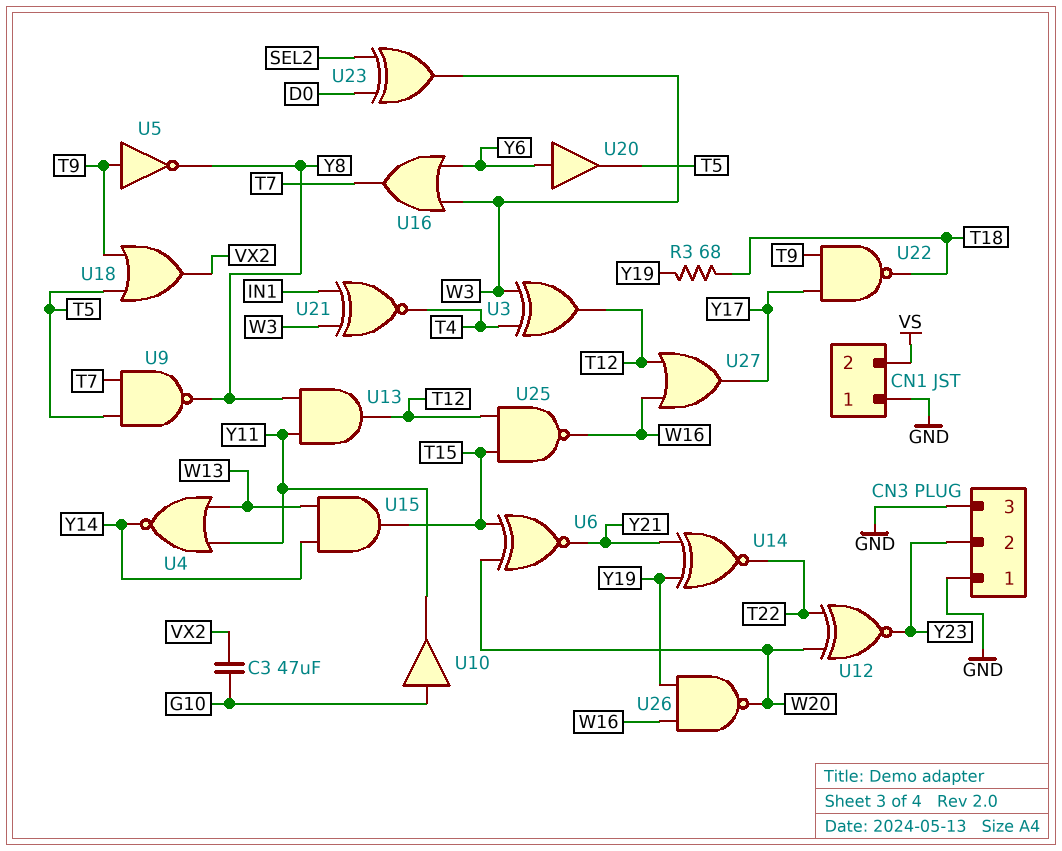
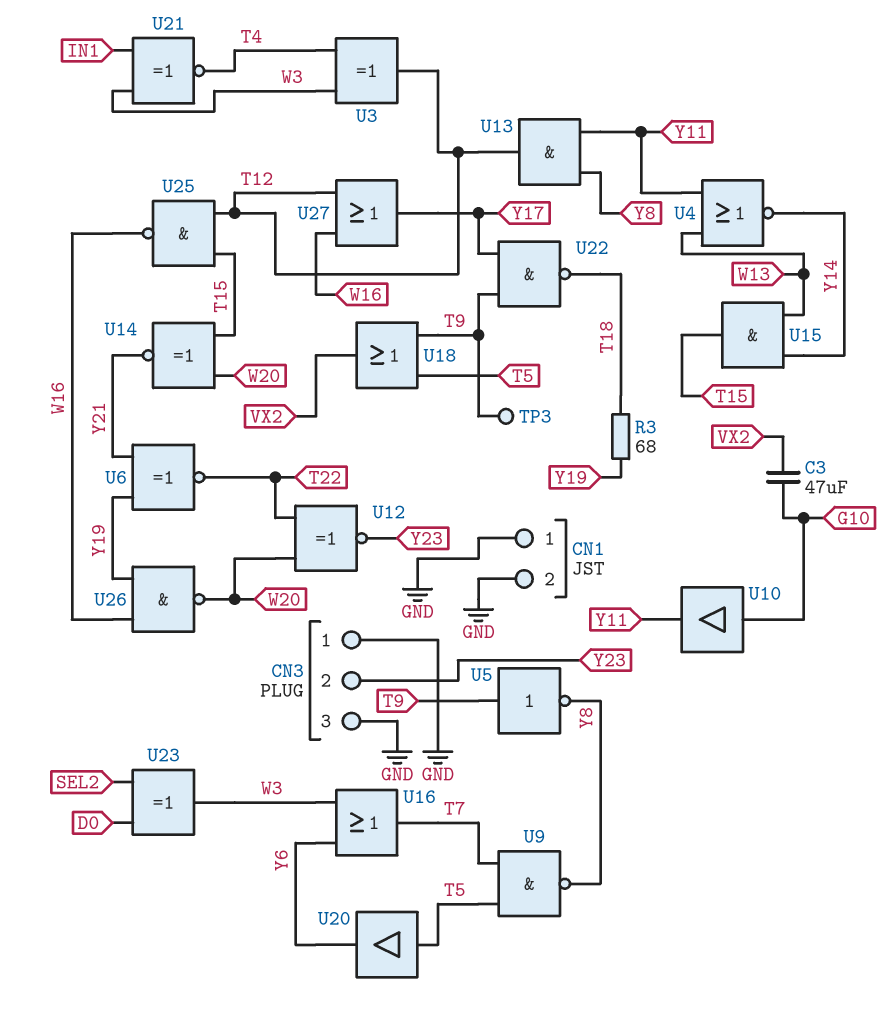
CN1 pin 2: VS -> GND
TP3: none -> test point (T9)
U6: XNOR (in T15, in W20, out Y21) -> XNOR (in Y19, in Y21, out T22)
U14: XNOR (in Y19, in Y21, out T22) -> XNOR (in T15, in W20, out Y21)
U20: buffer (in Y6, out T5) -> buffer (in T5, out Y6)

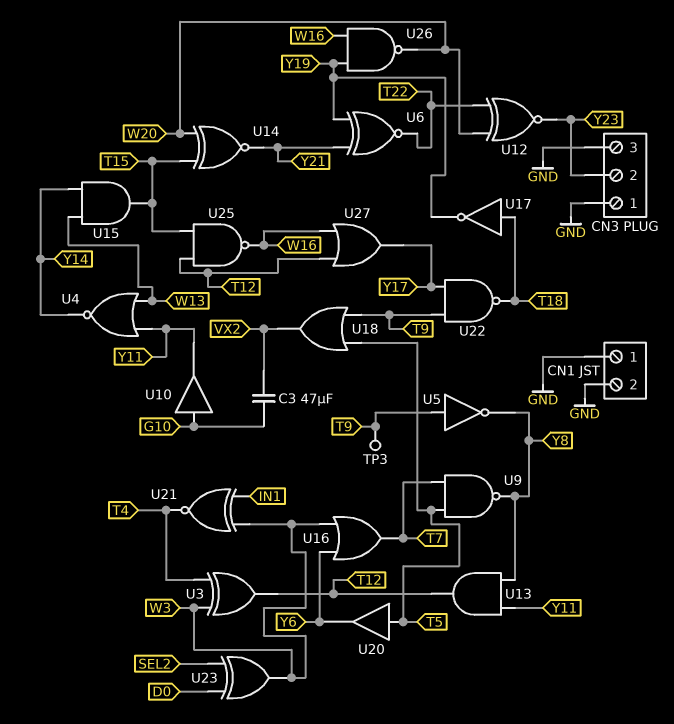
R3: 68 (T18, Y19) -> none
U17: none -> NOT (in T18, out Y19)

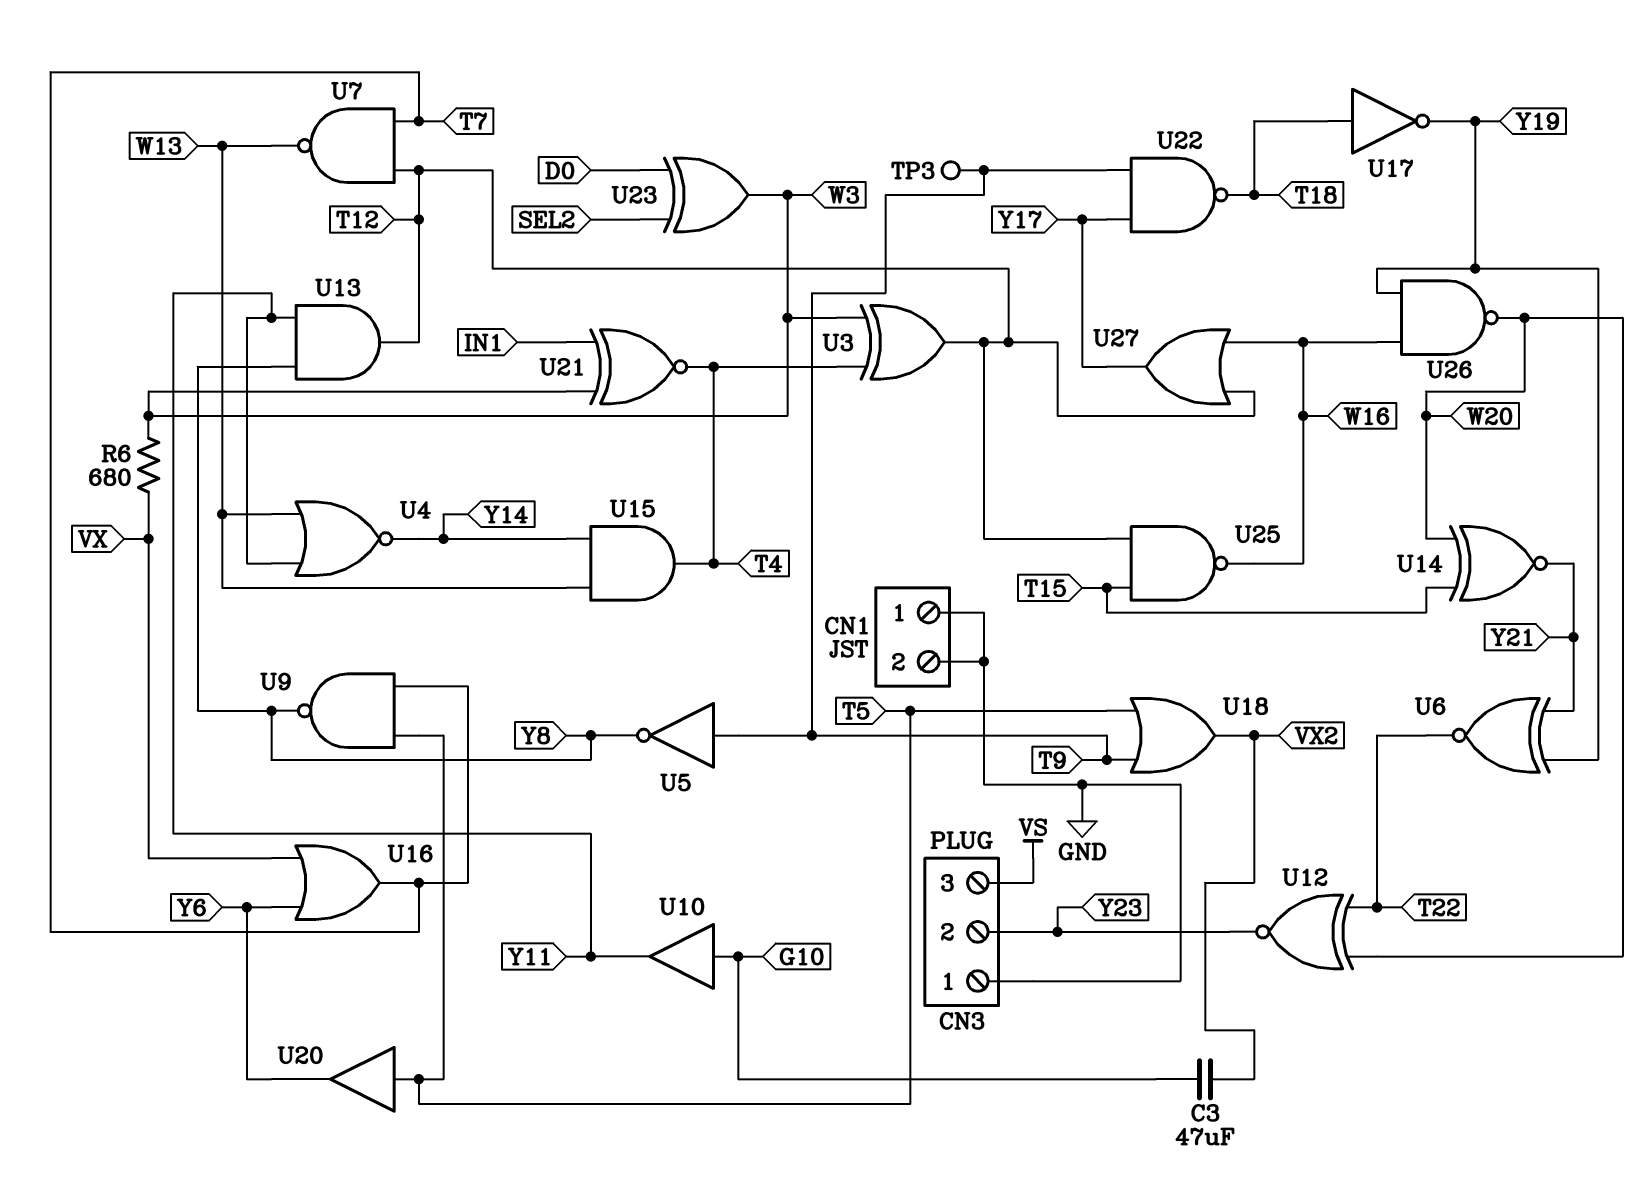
CN3 pin 3: GND -> VS
R6: none -> 680 (VX, W3)
U7: none -> NAND (in T7, in T12, out W13)
U15: AND (in W13, in Y14, out T15) -> AND (in W13, in Y14, out T4)
U16: OR (in W3, in Y6, out T7) -> OR (in VX, in Y6, out T7)

